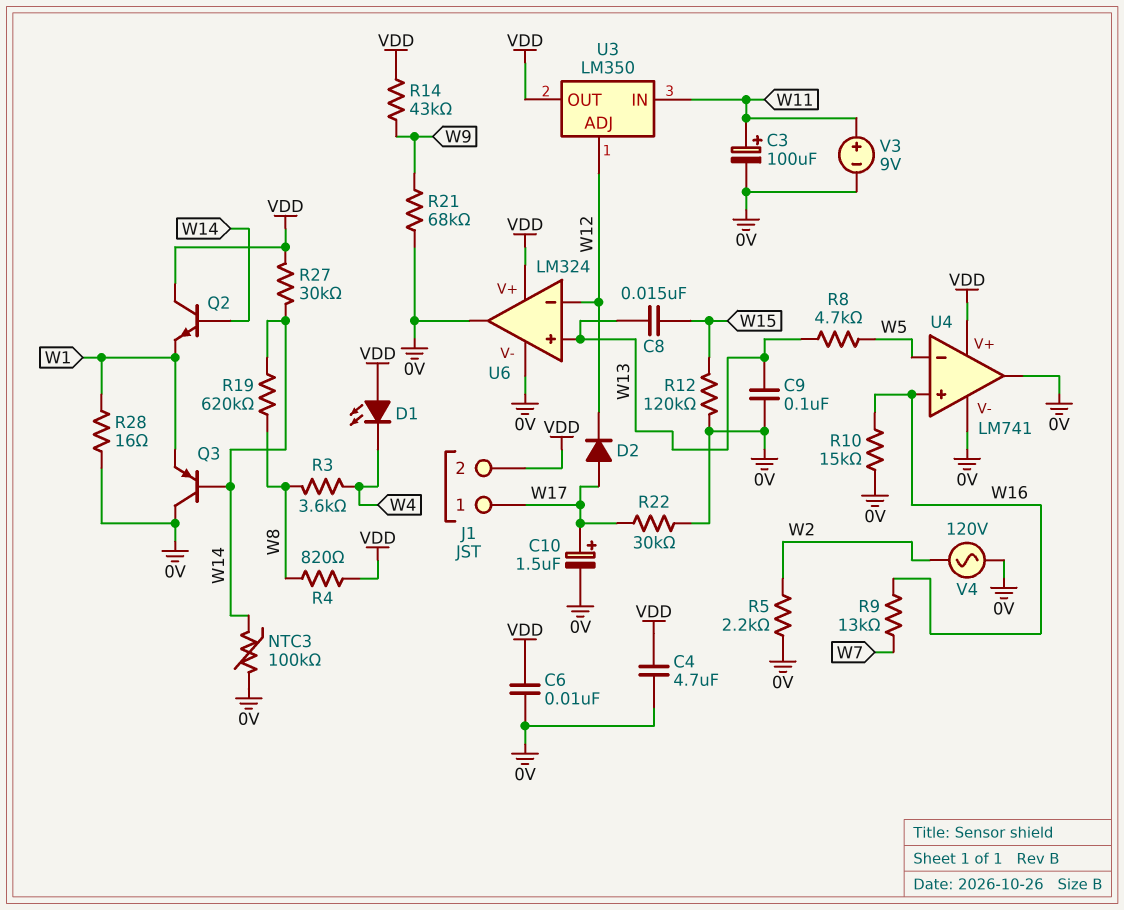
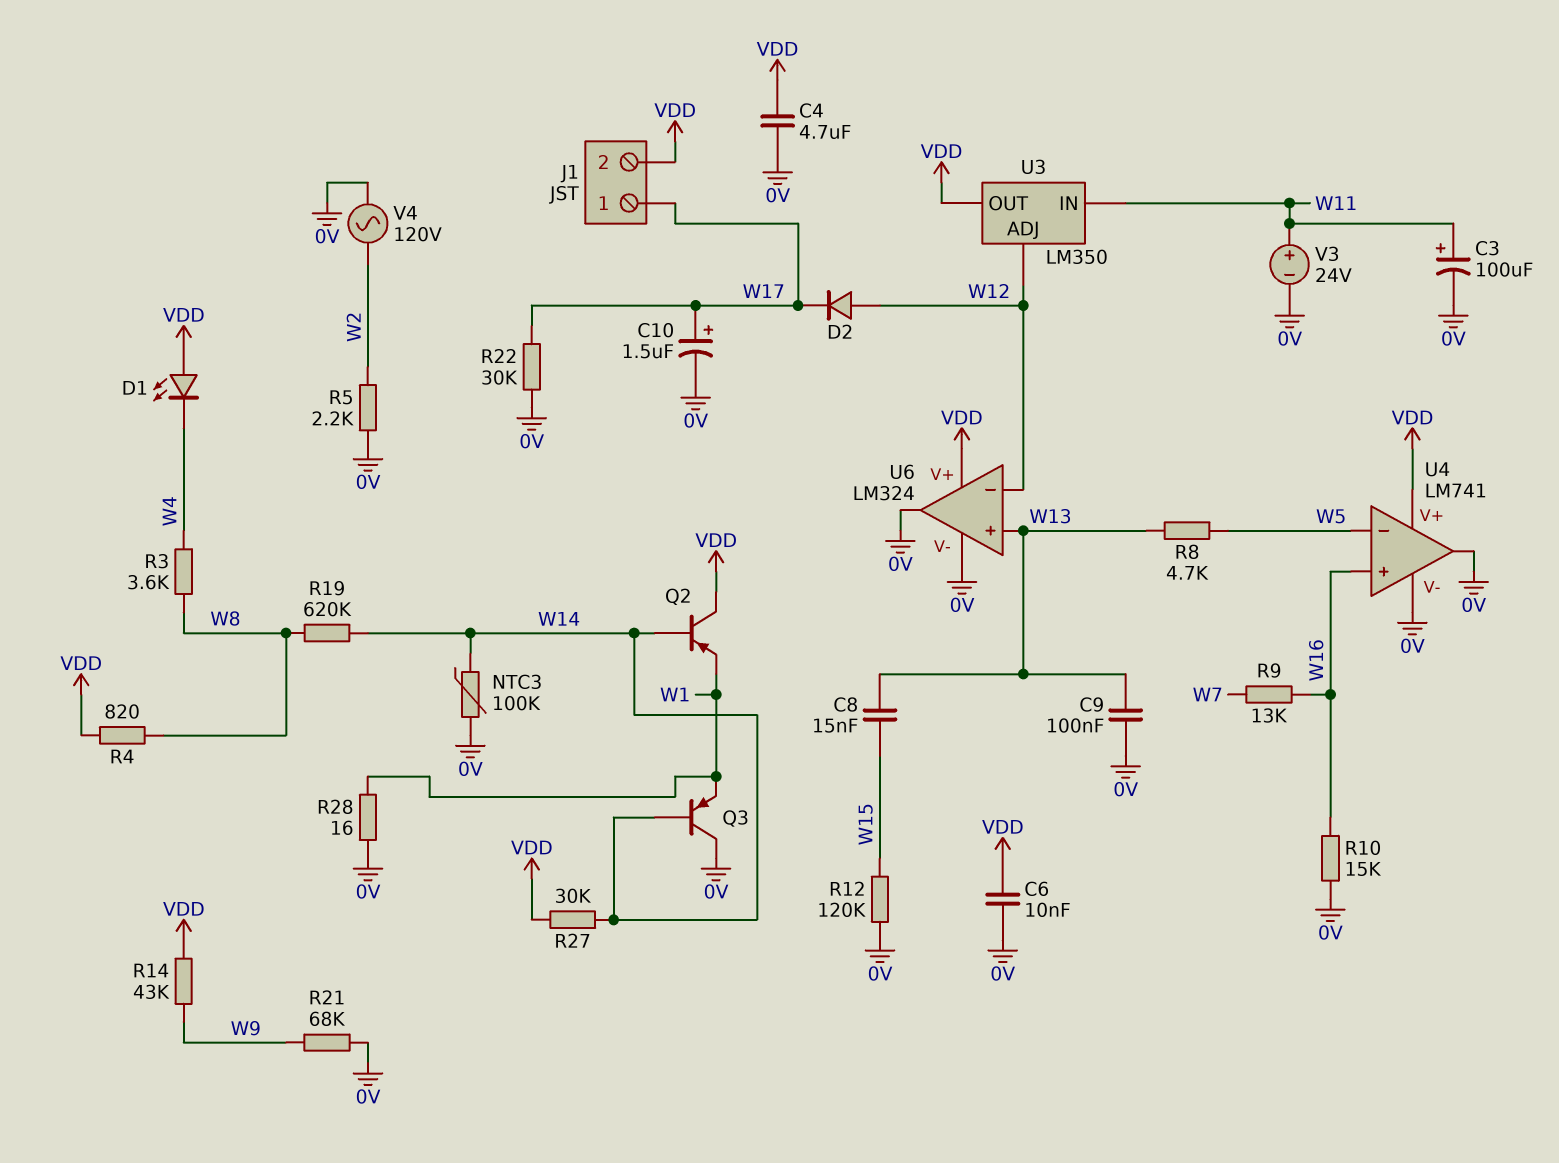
D2: diode (A W17, K W12) -> diode (A W12, K W17)
Q2: NPN (B W14, C VDD, E W1) -> PNP (B W14, C VDD, E W1)
V3: 9V (plus W11, minus 0V) -> 24V (plus W11, minus 0V)

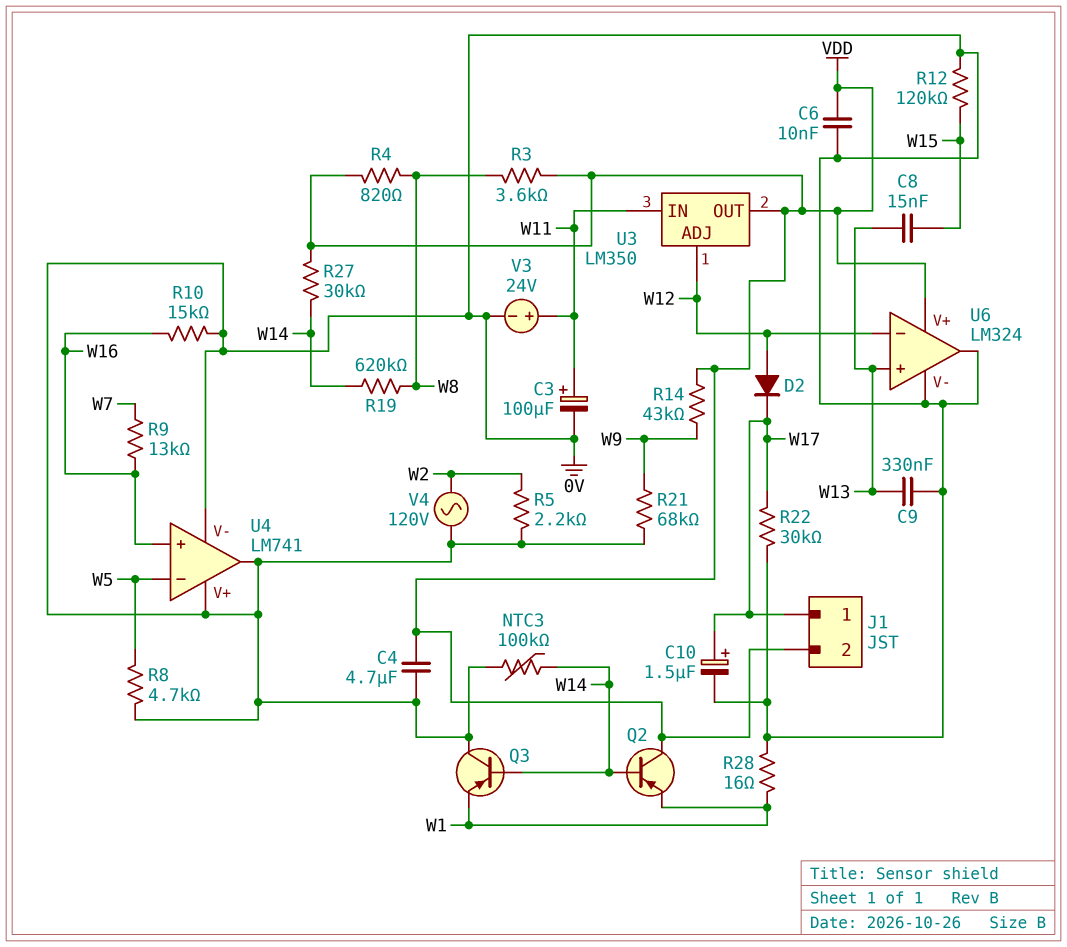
C9: 100nF (0V, W13) -> 330nF (0V, W13)
D1: LED (A VDD, K W4) -> none
R3: 3.6k (W4, W8) -> 3.6k (VDD, W8)
R8: 4.7k (W5, W13) -> 4.7k (0V, W5)
U4 pin V+: VDD -> 0V

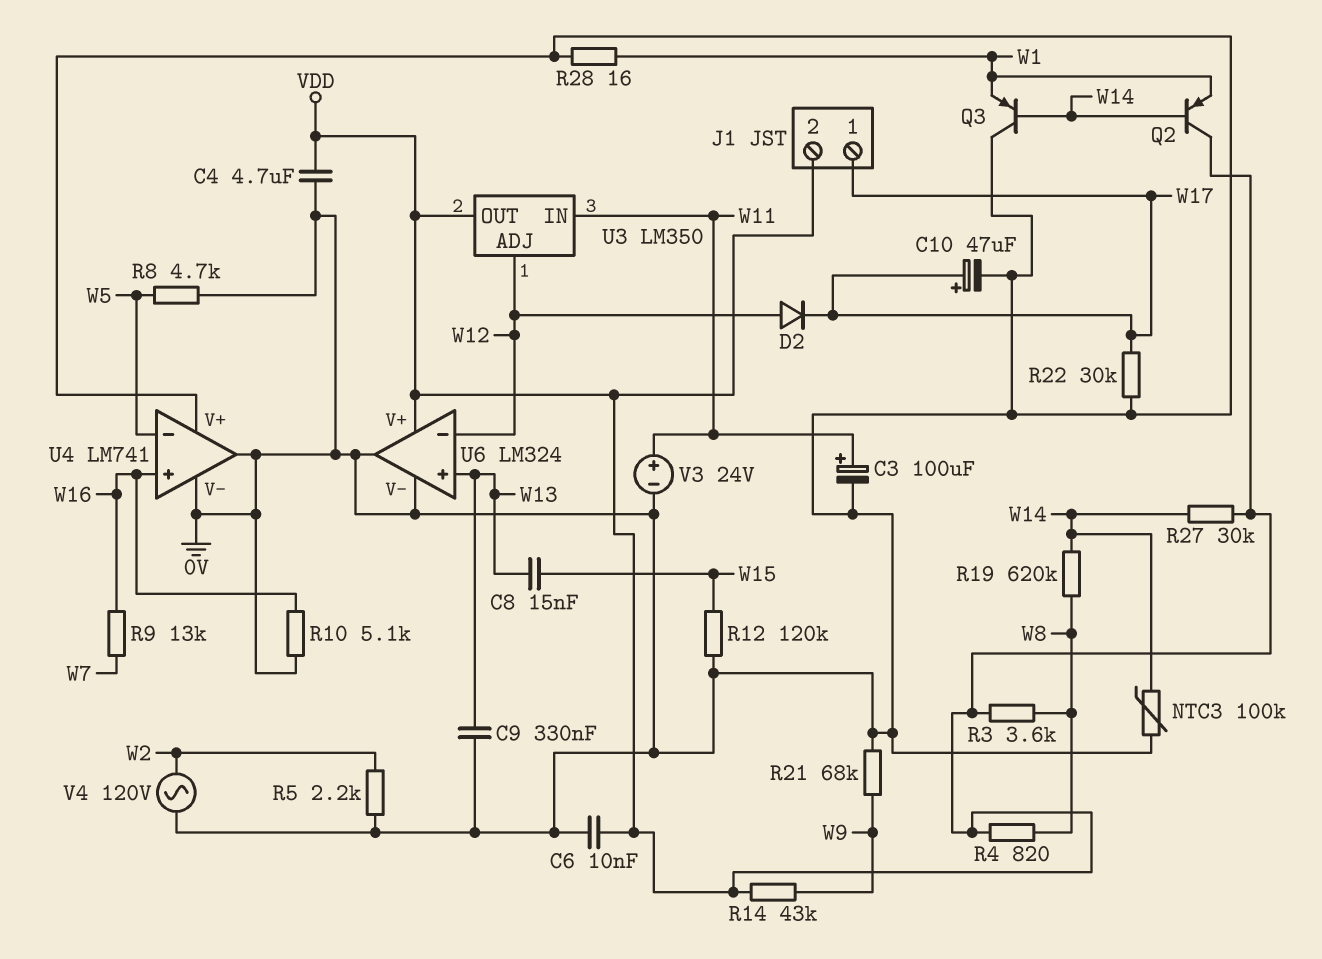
C10: 1.5uF (plus W17, minus 0V) -> 47uF (plus W17, minus 0V)
R10: 15k (0V, W16) -> 5.1k (0V, W16)

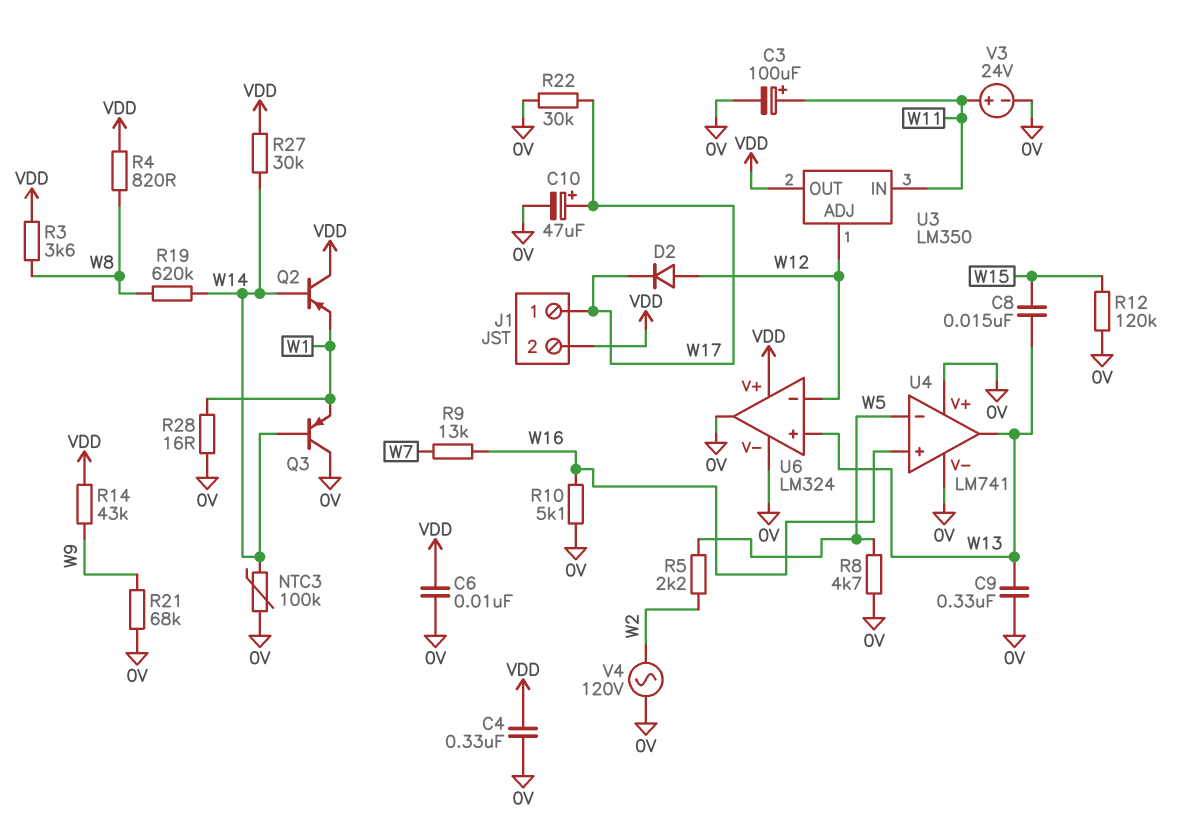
C4: 4.7uF (0V, VDD) -> 330nF (0V, VDD)
R5: 2.2k (0V, W2) -> 2.2k (W2, W5)
U4 pin out: 0V -> W13

